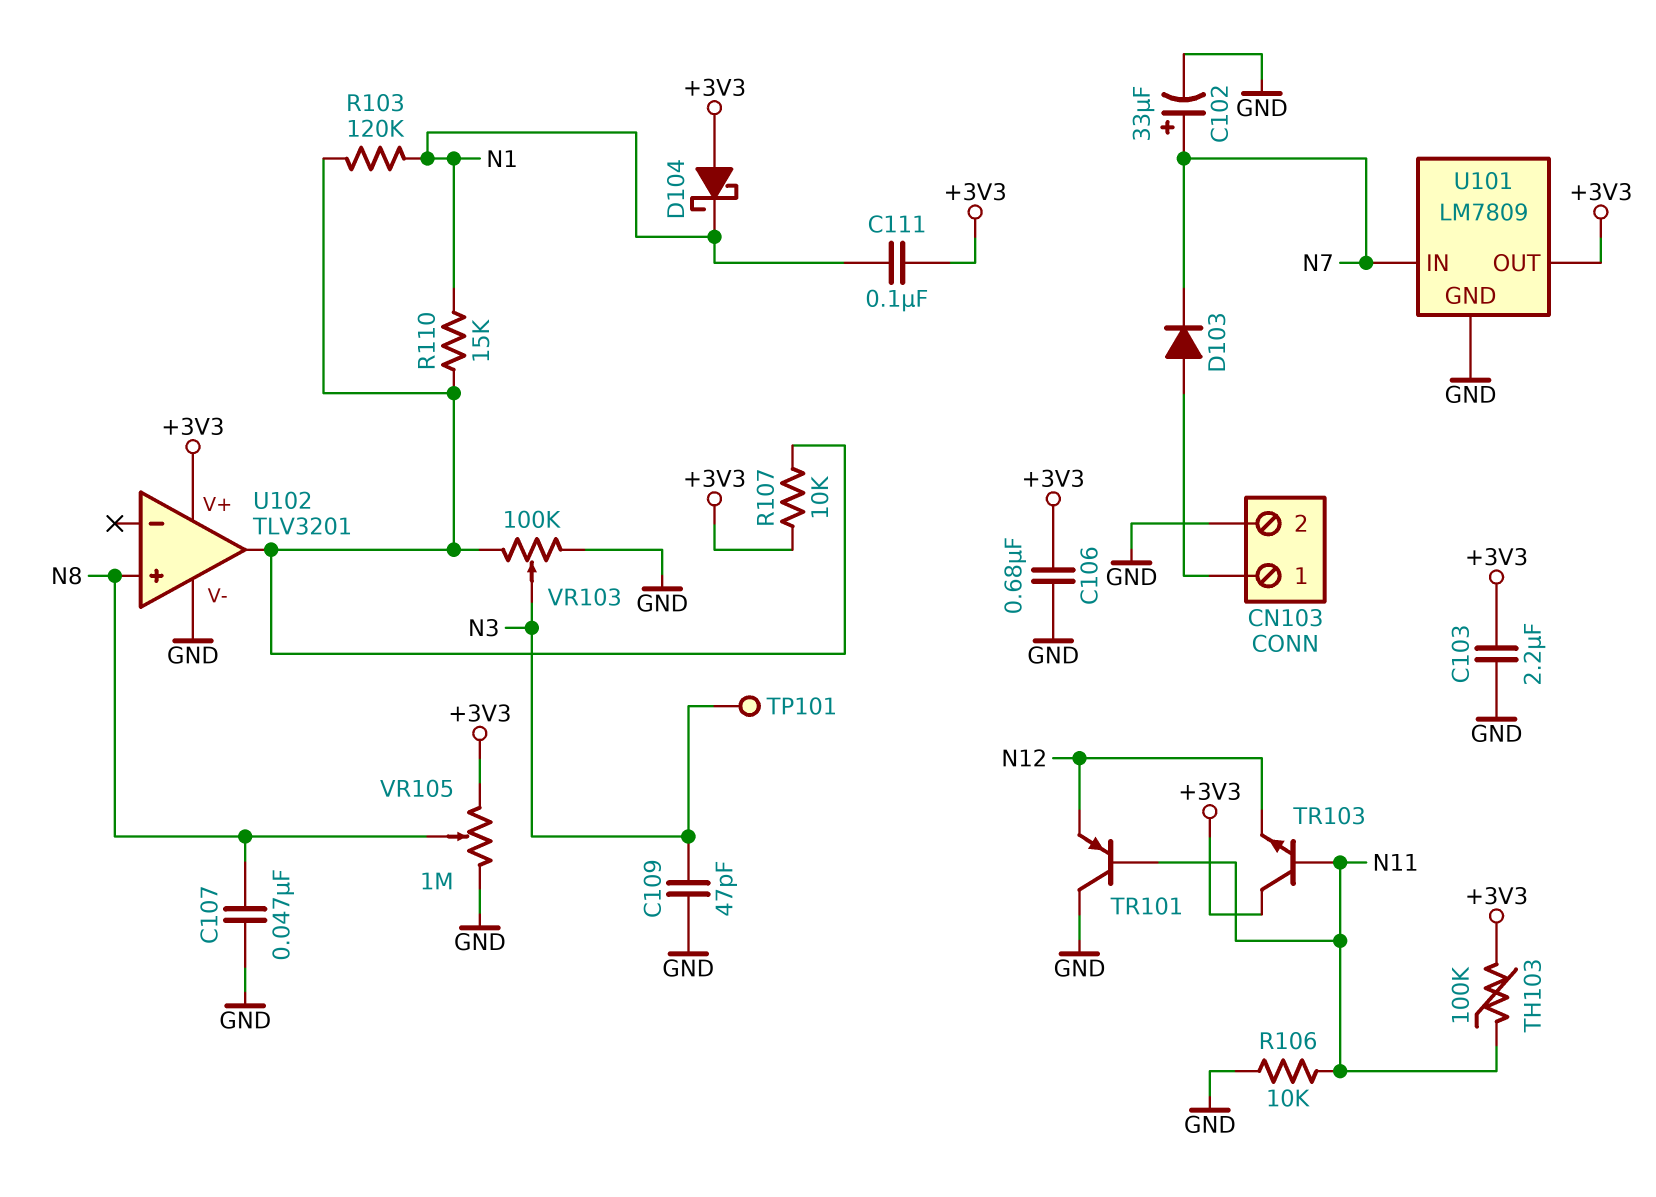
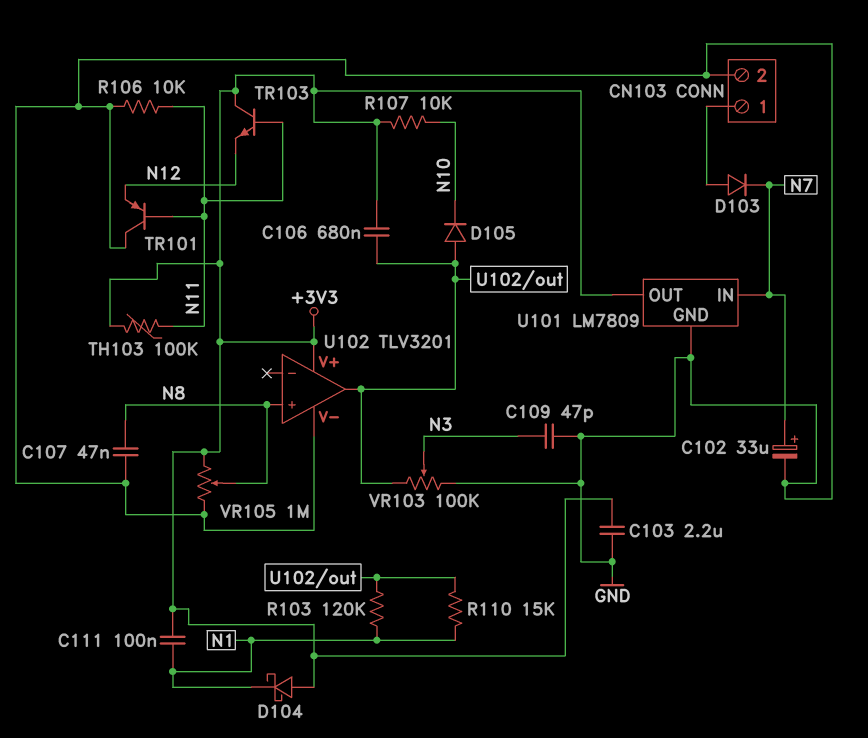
C106: 680nF (+3V3, GND) -> 680nF (+3V3, U102/out)
D105: none -> diode (A U102/out, K N10)
R107: 10k (+3V3, U102/out) -> 10k (+3V3, N10)
TP101: test point (N3) -> none

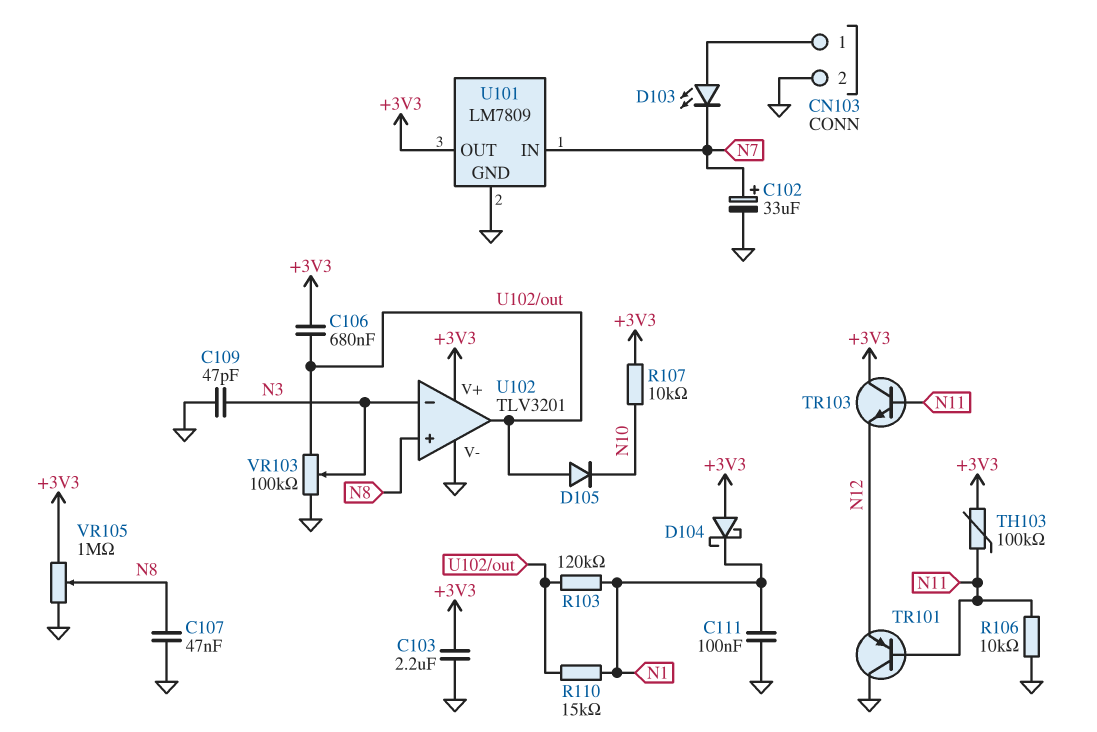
C111: 100nF (+3V3, N1) -> 100nF (GND, N1)
D103: diode (A CN103/1, K N7) -> LED (A CN103/1, K N7)
U102 pin in-: none -> N3

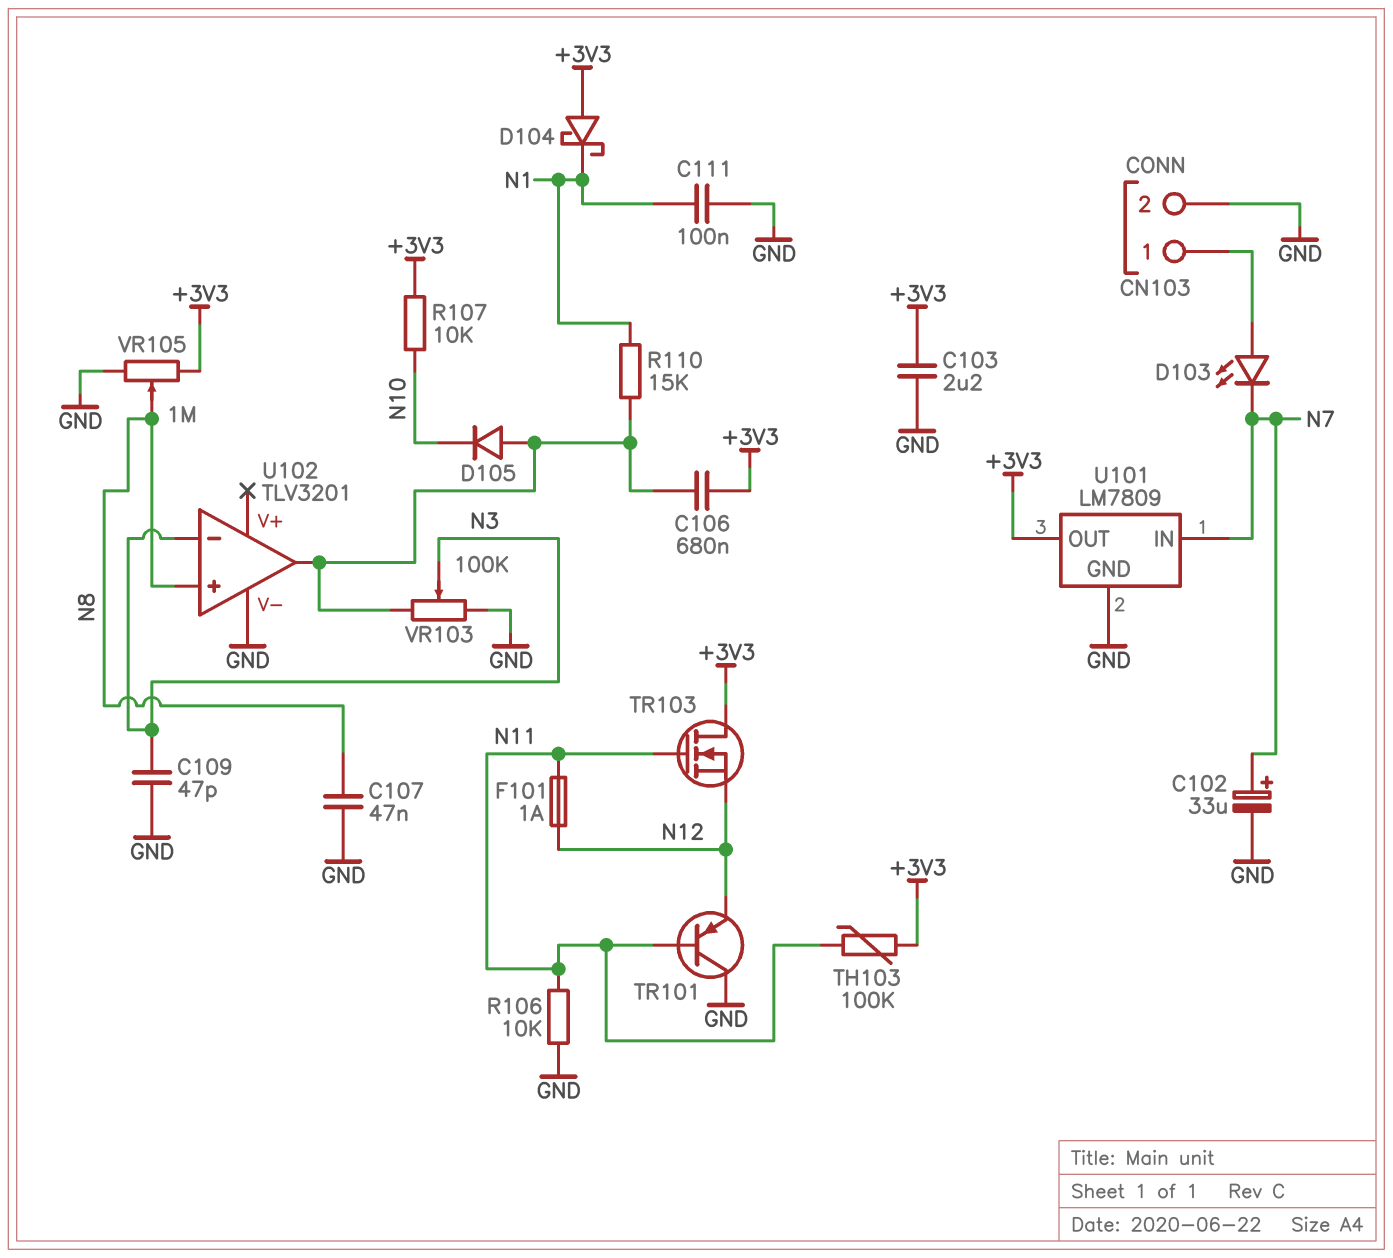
F101: none -> 1A (N11, N12)
R103: 120k (N1, U102/out) -> none
TR103: NPN (B N11, C +3V3, E N12) -> NMOS (G N11, D +3V3, S N12)
U102 pin V+: +3V3 -> none

